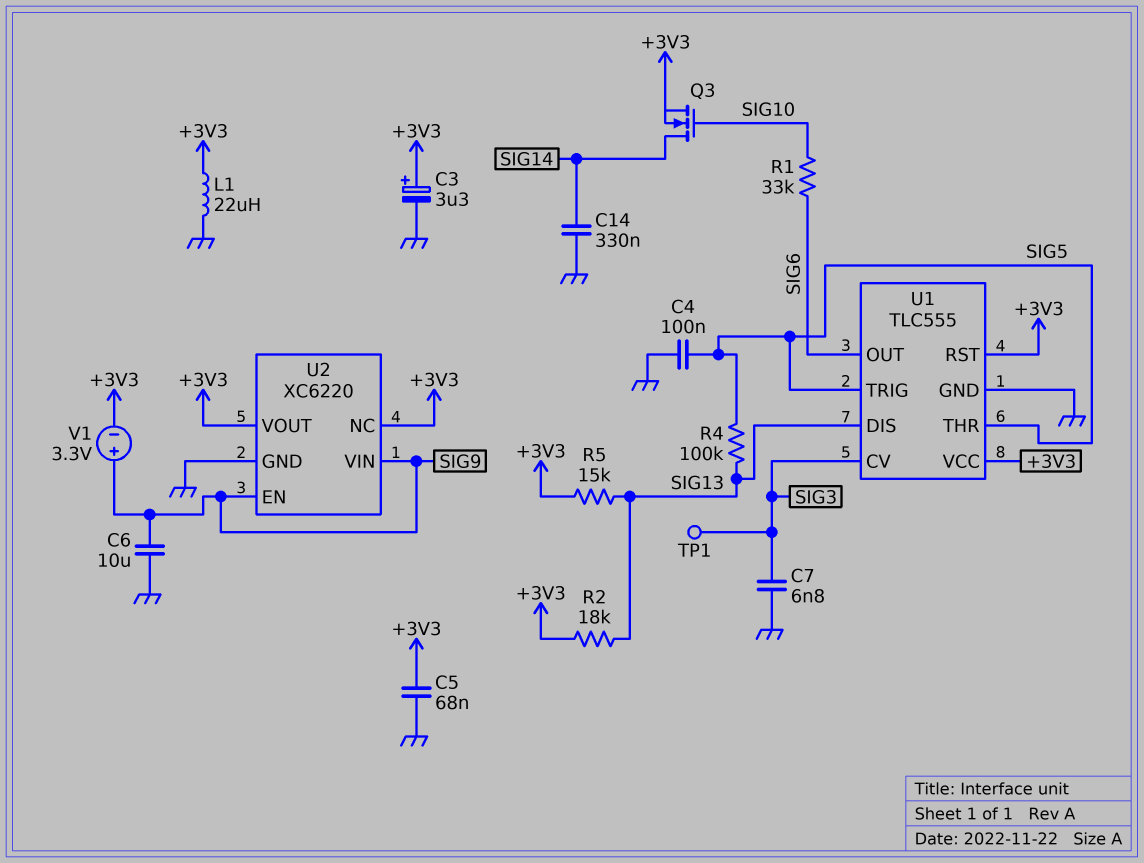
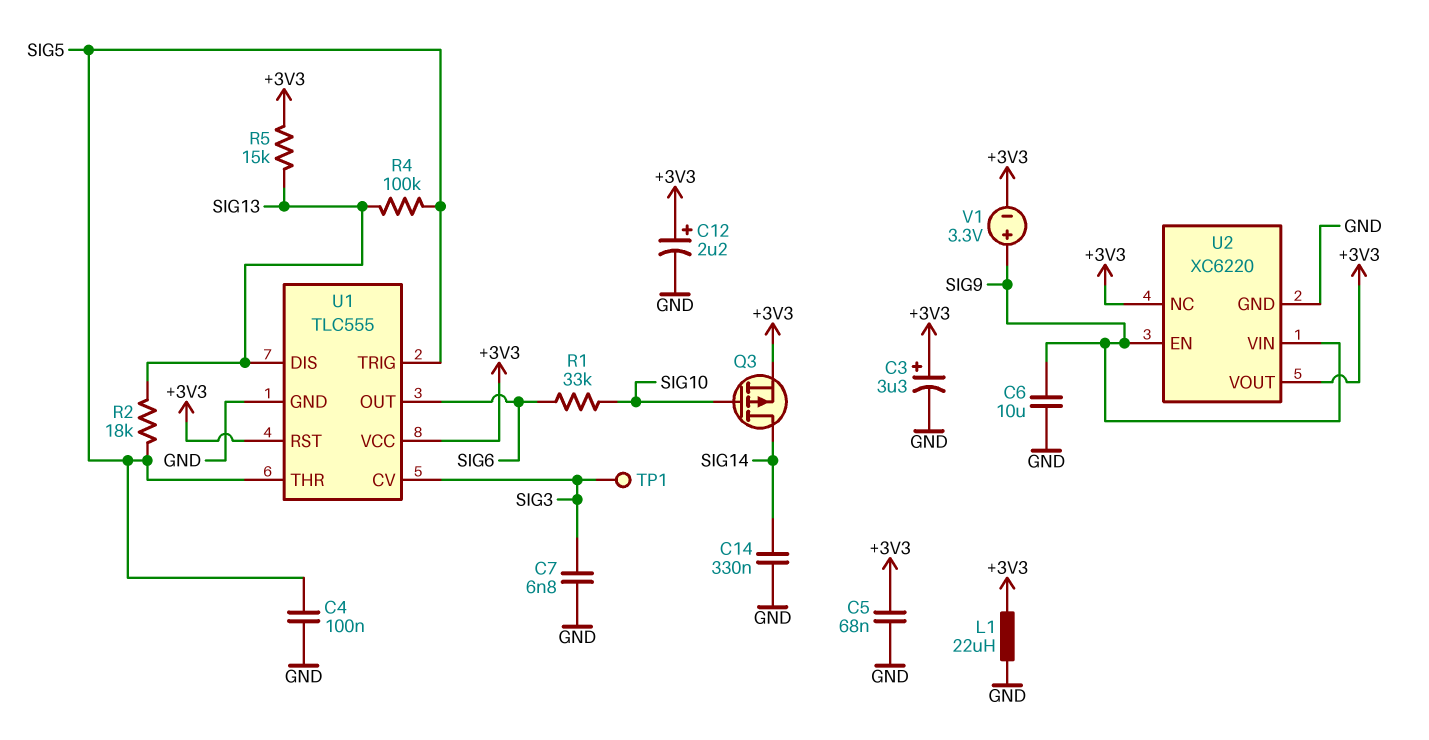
C12: none -> 2.2uF (plus +3V3, minus GND)
Q3: NMOS (G SIG10, D SIG14, S +3V3) -> PMOS (G SIG10, D SIG14, S +3V3)
R2: 18k (+3V3, SIG13) -> 18k (SIG5, SIG13)

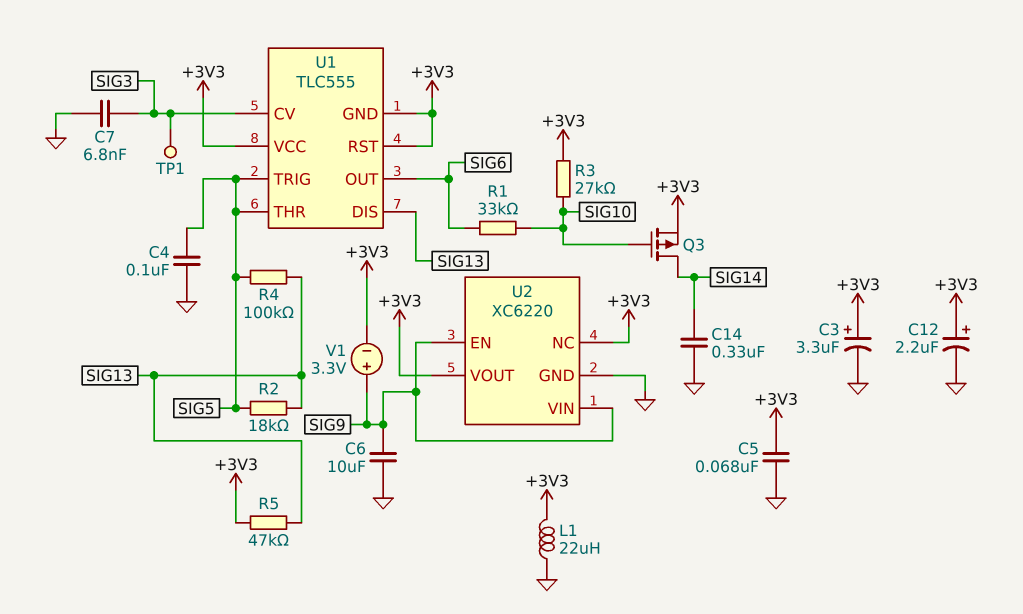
R3: none -> 27k (+3V3, SIG10)
R5: 15k (+3V3, SIG13) -> 47k (+3V3, SIG13)
U1 pin GND: GND -> +3V3

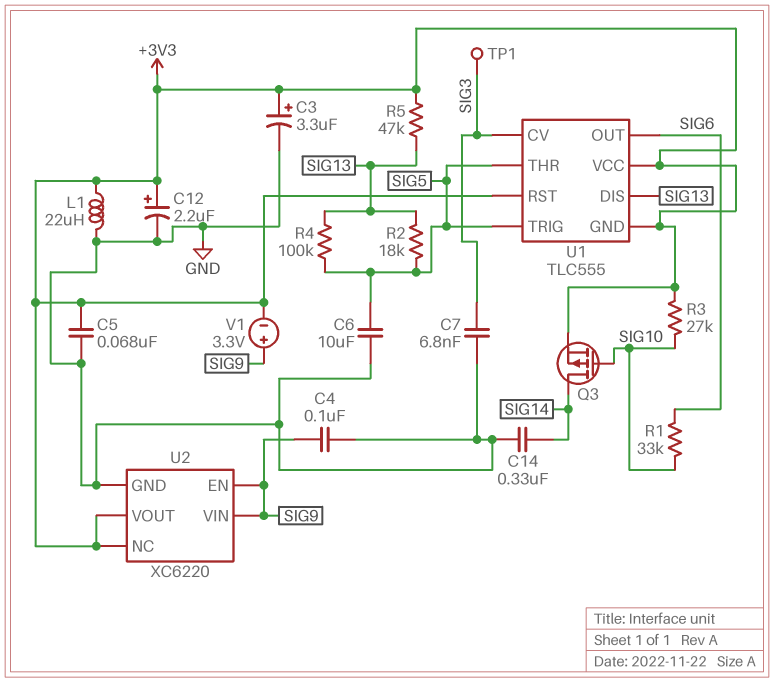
C4: 100nF (GND, SIG5) -> 100nF (GND, SIG9)
C6: 10uF (GND, SIG9) -> 10uF (GND, SIG5)

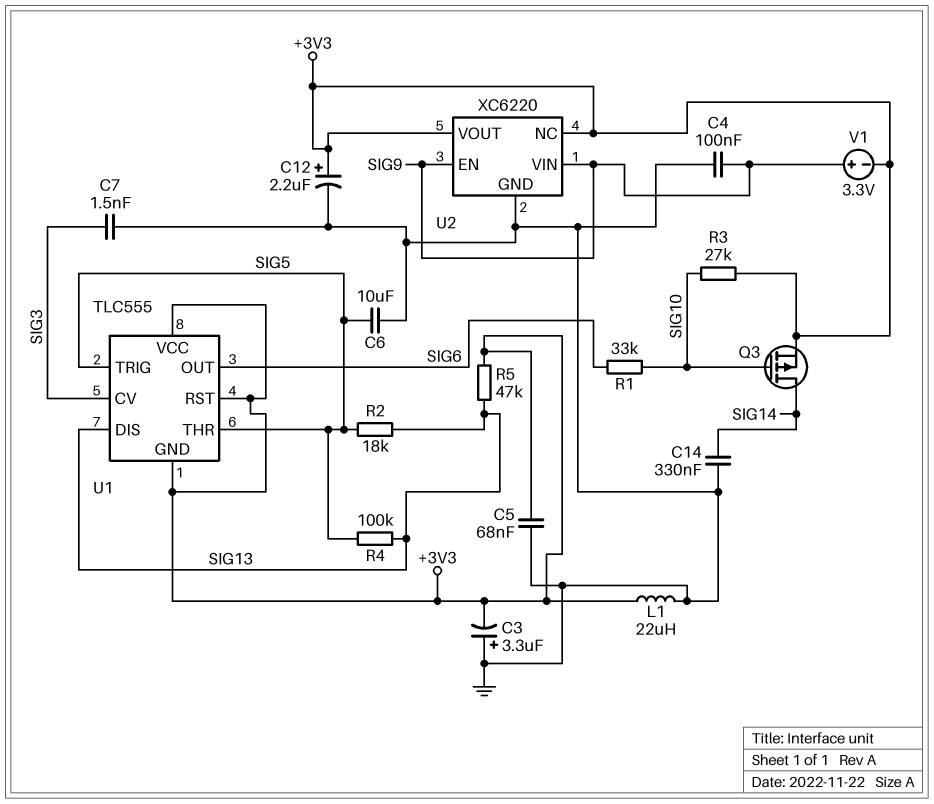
C3: 3.3uF (plus +3V3, minus GND) -> 3.3uF (plus GND, minus +3V3)
C7: 6.8nF (GND, SIG3) -> 1.5nF (GND, SIG3)
TP1: test point (SIG3) -> none

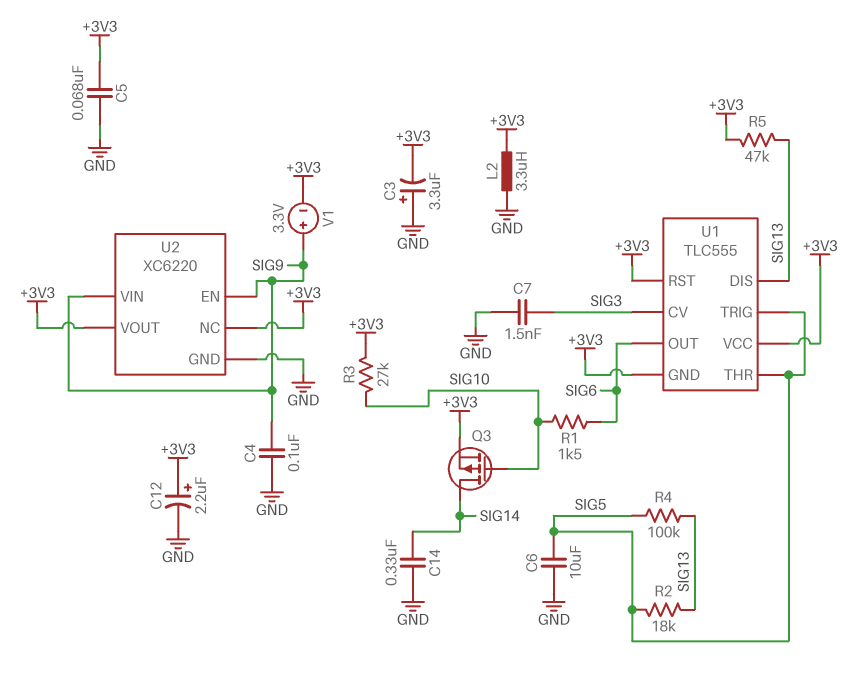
L1: 22uH (+3V3, GND) -> none
L2: none -> 3.3uH (+3V3, GND)
R1: 33k (SIG6, SIG10) -> 1.5k (SIG6, SIG10)

